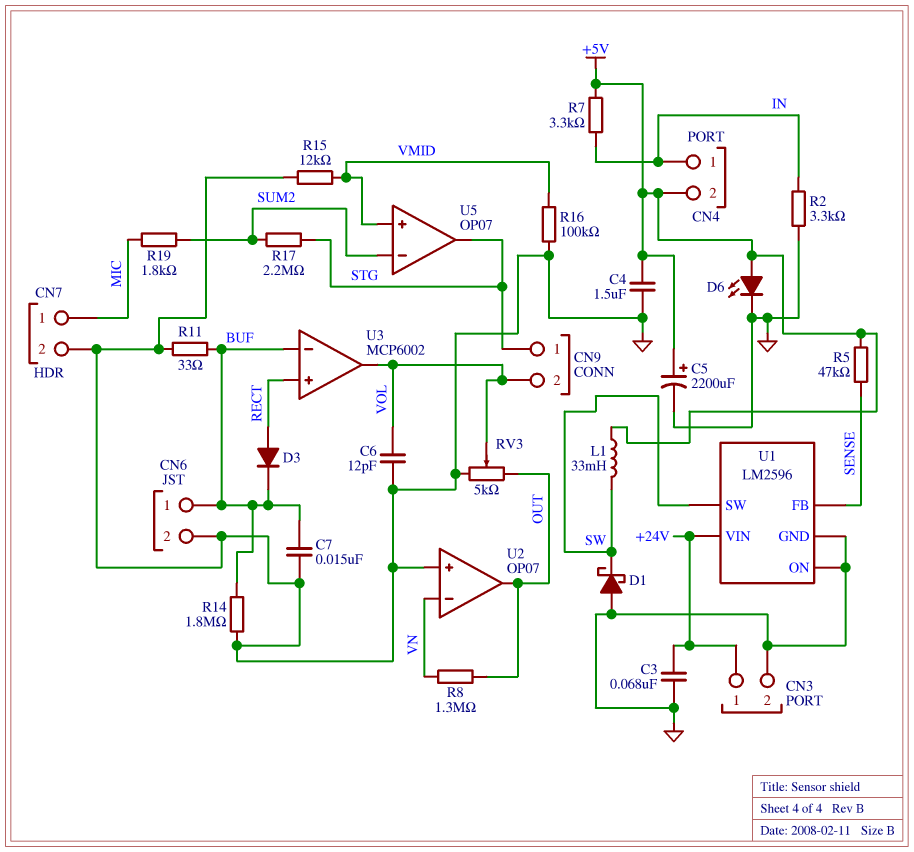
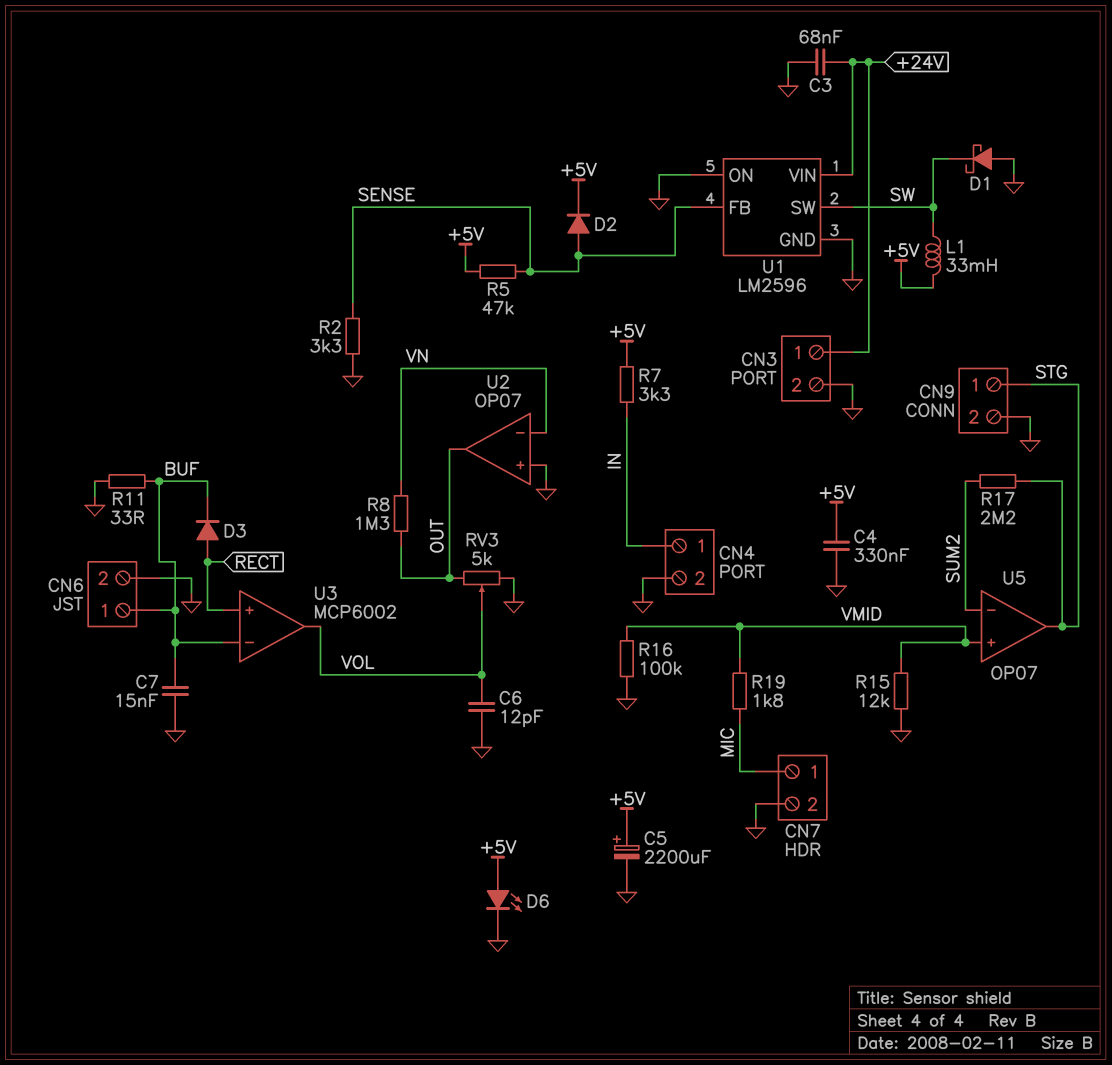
C4: 1.5uF (+5V, GND) -> 330nF (+5V, GND)
CN4 pin 2: +5V -> GND
CN9 pin 2: VOL -> GND
D2: none -> diode (A SENSE, K +5V)
R2: 3.3k (GND, IN) -> 3.3k (GND, SENSE)
R14: 1.8M (BUF, GND) -> none
R19: 1.8k (MIC, SUM2) -> 1.8k (MIC, VMID)

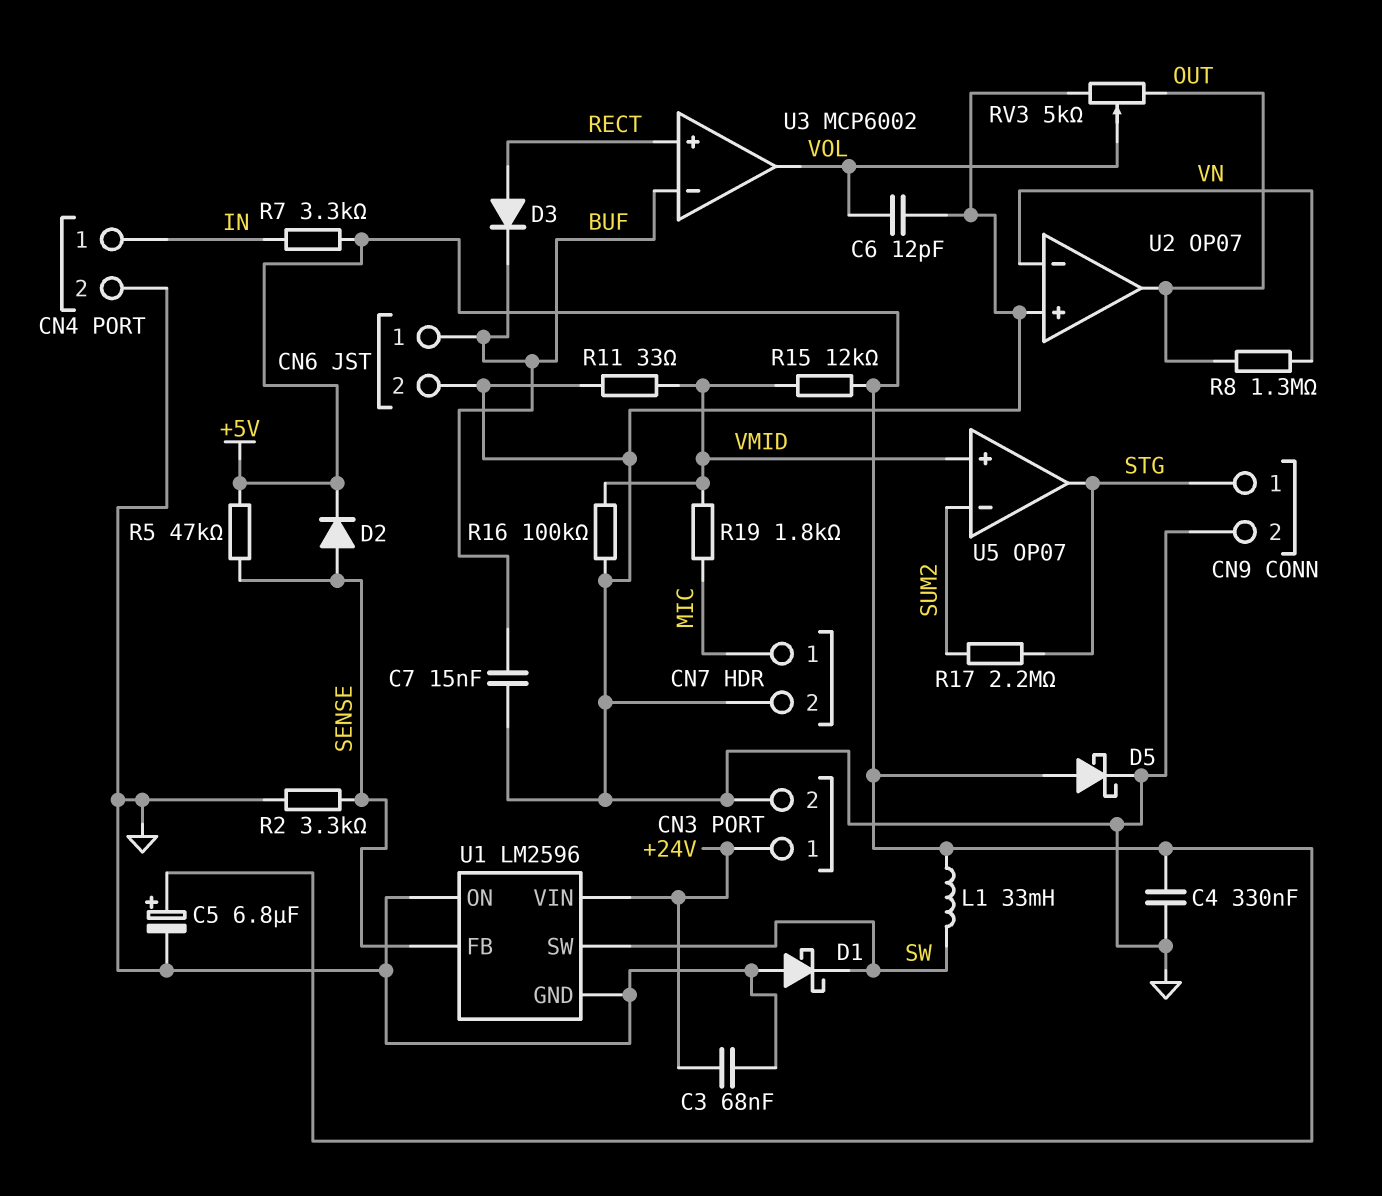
C5: 2200uF (plus +5V, minus GND) -> 6.8uF (plus +5V, minus GND)
D5: none -> schottky (A +5V, K GND)
D6: LED (A +5V, K GND) -> none
R11: 33 (BUF, GND) -> 33 (GND, VMID)
R15: 12k (GND, VMID) -> 12k (+5V, VMID)

